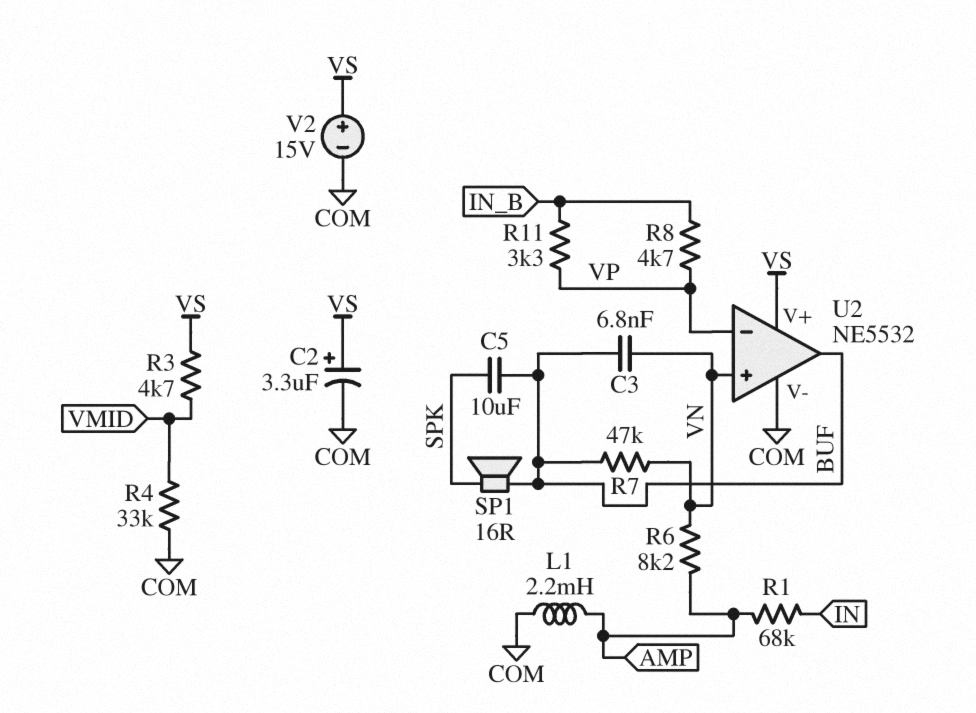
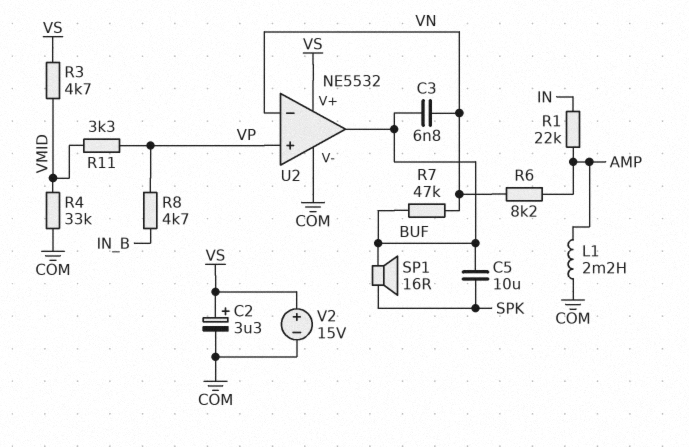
R1: 68k (AMP, IN) -> 22k (AMP, IN)
R11: 3.3k (IN_B, VP) -> 3.3k (VMID, VP)
U2 pin in+: VN -> VP
U2 pin in-: VP -> VN

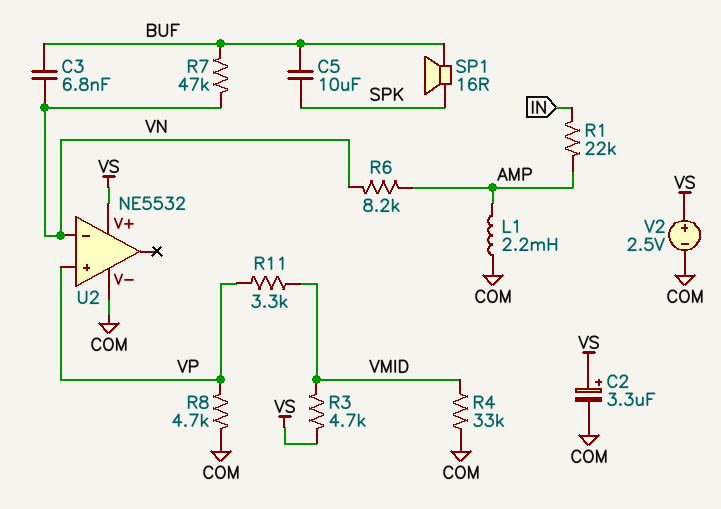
R8: 4.7k (IN_B, VP) -> 4.7k (COM, VP)
U2 pin out: BUF -> none
V2: 15V (plus VS, minus COM) -> 2.5V (plus VS, minus COM)

